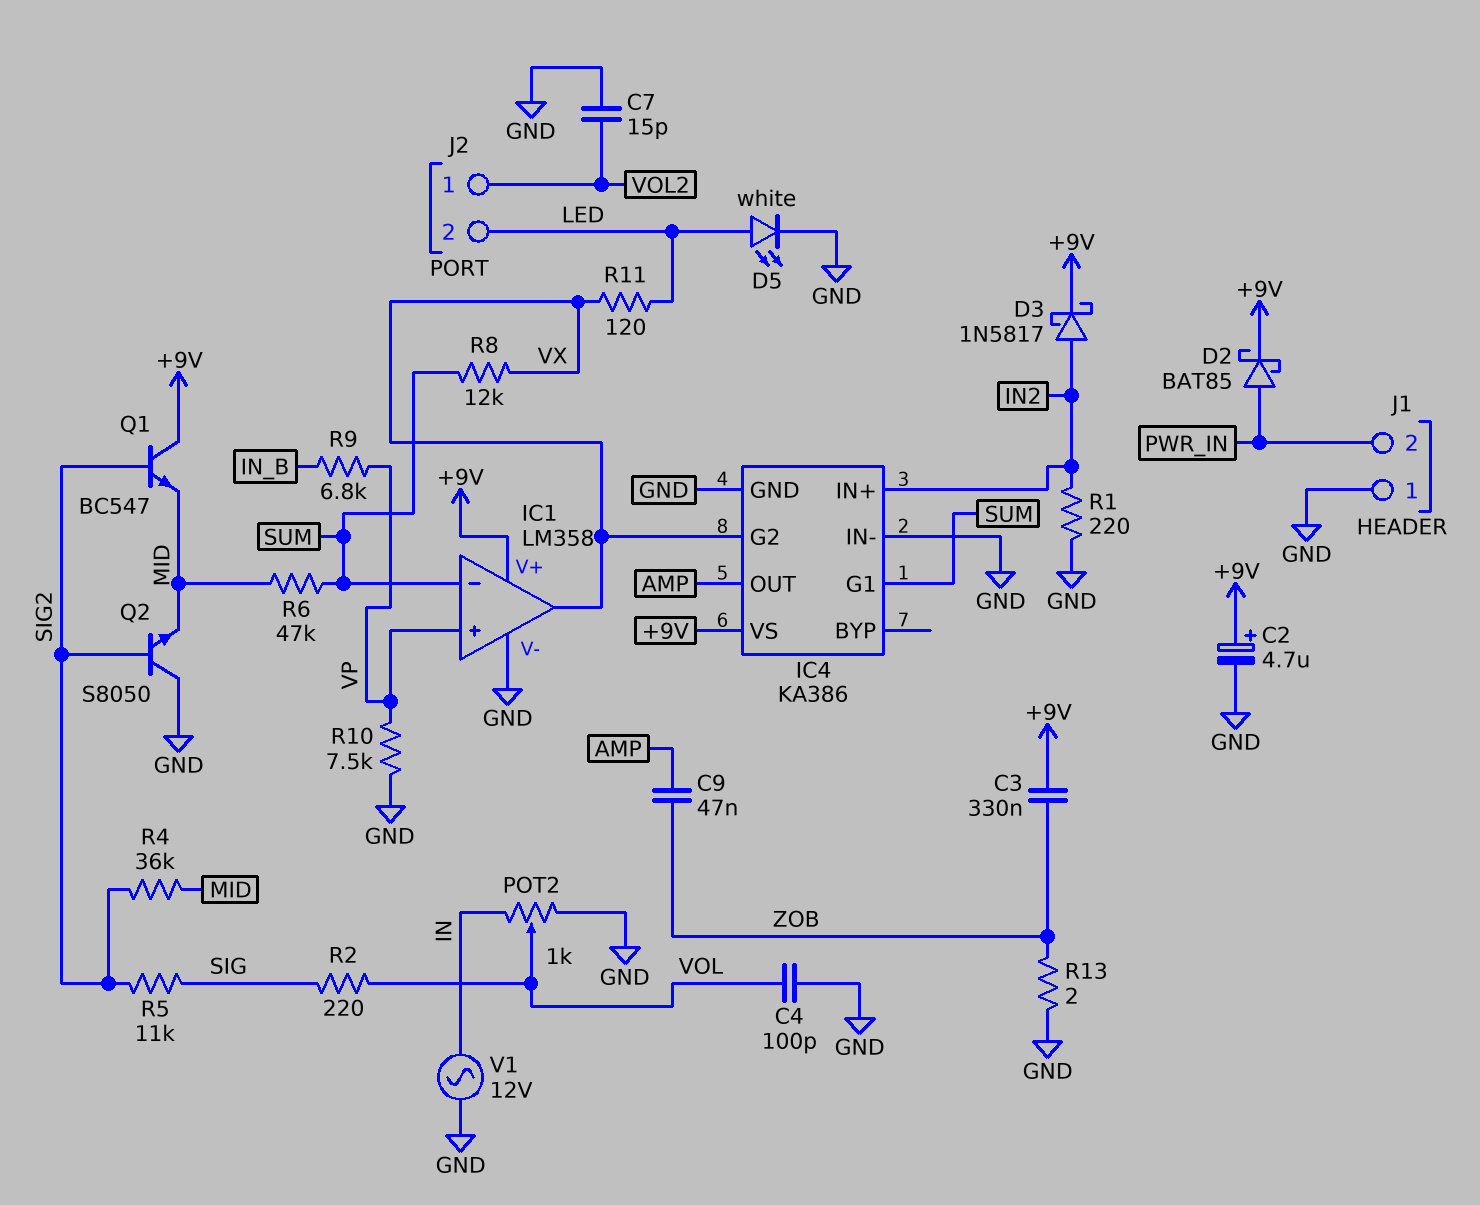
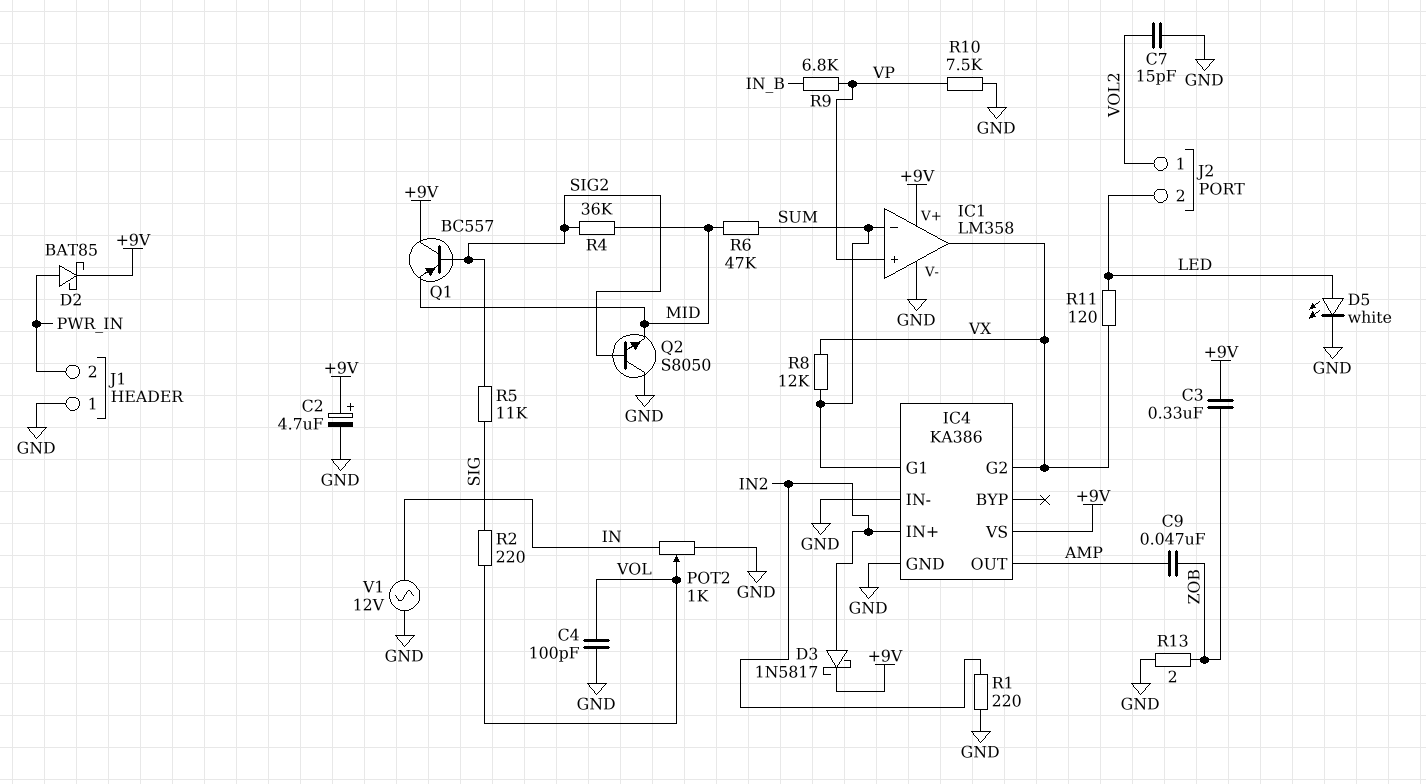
Q1: NPN BC547 (B SIG2, C +9V, E MID) -> PNP BC557 (B SIG2, C +9V, E MID)

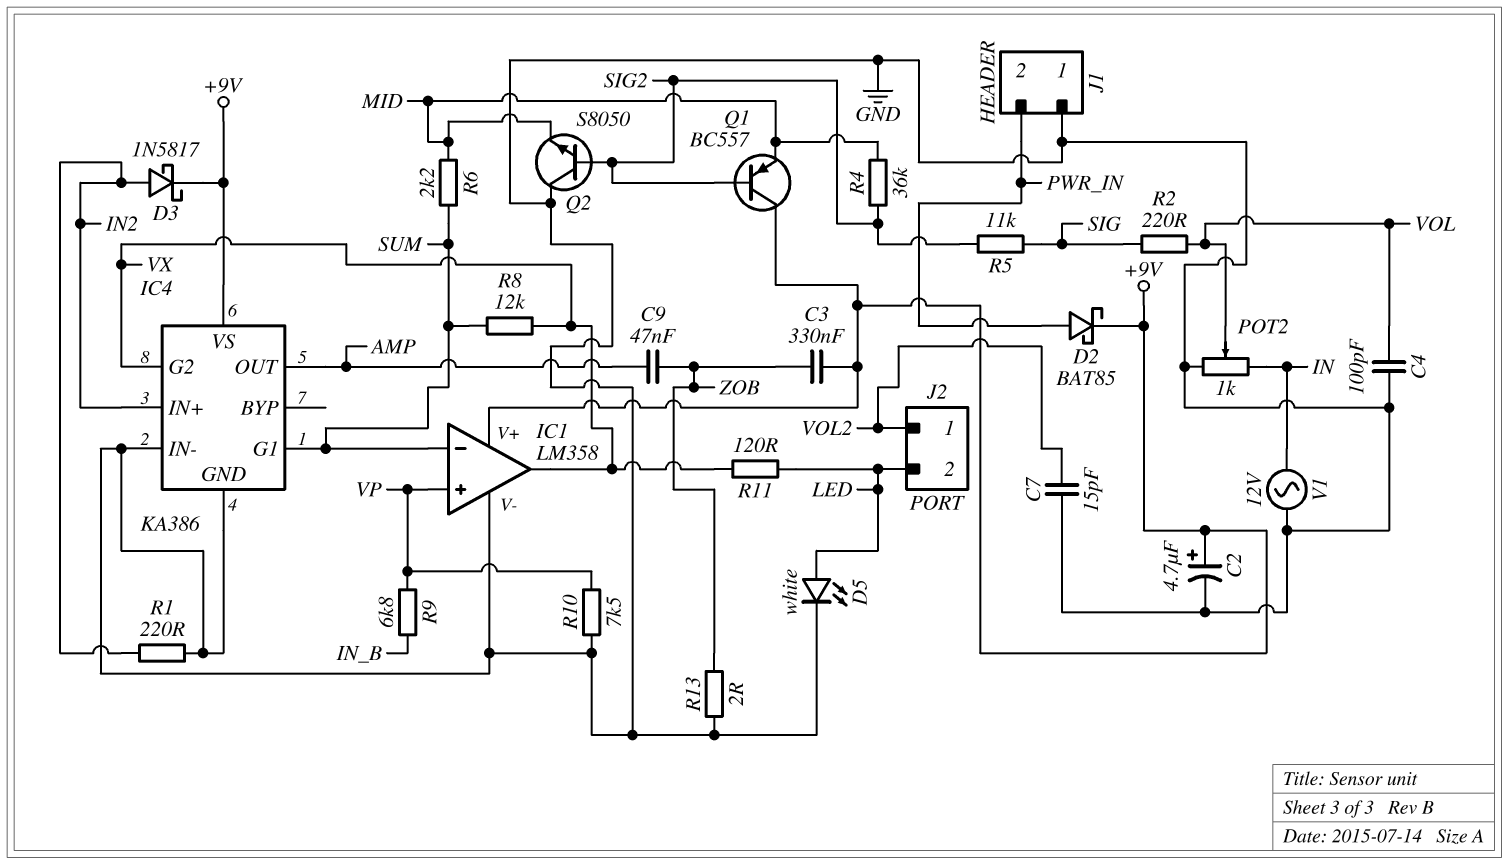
R6: 47k (MID, SUM) -> 2.2k (MID, SUM)

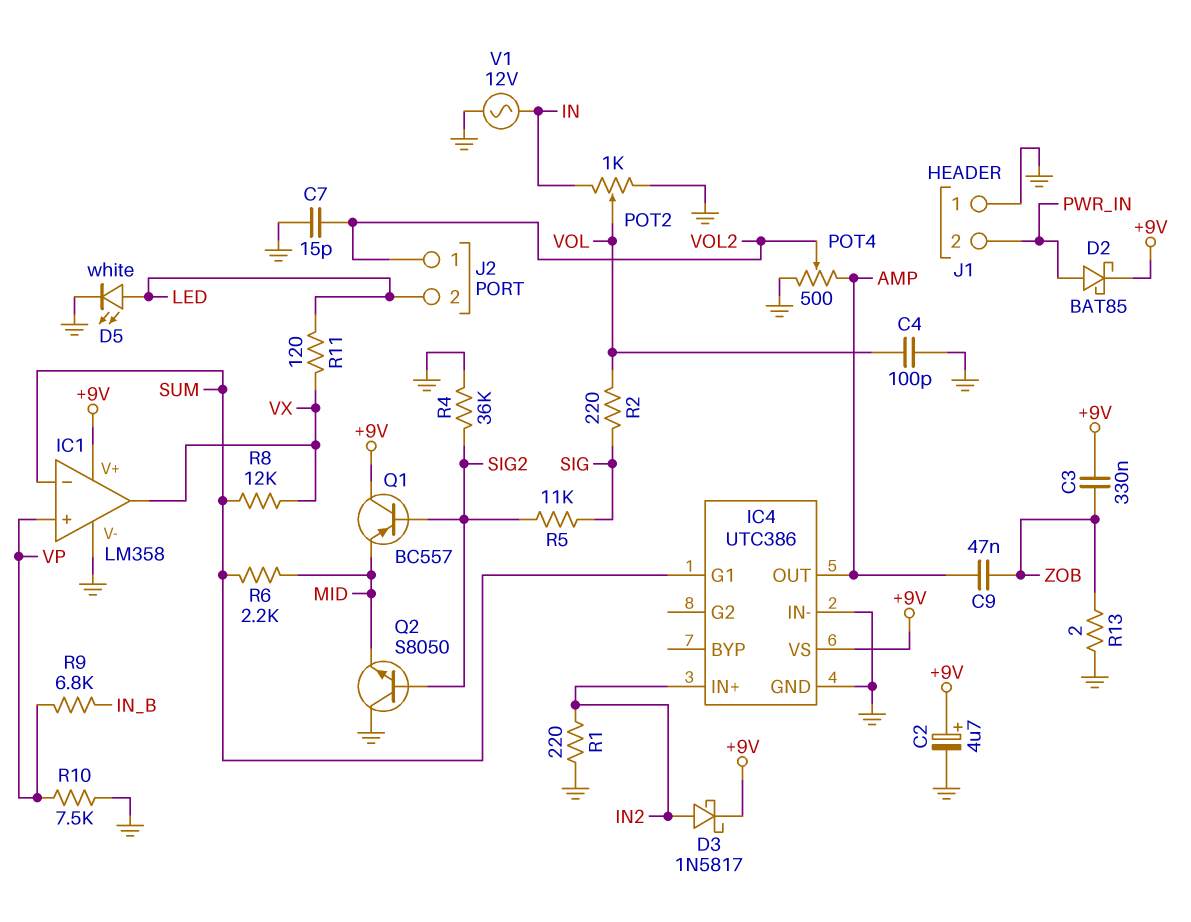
IC4: KA386 -> UTC386
IC4 pin G2: VX -> none
POT4: none -> 500 (AMP, GND, wiper VOL2)
R4: 36k (MID, SIG2) -> 36k (GND, SIG2)

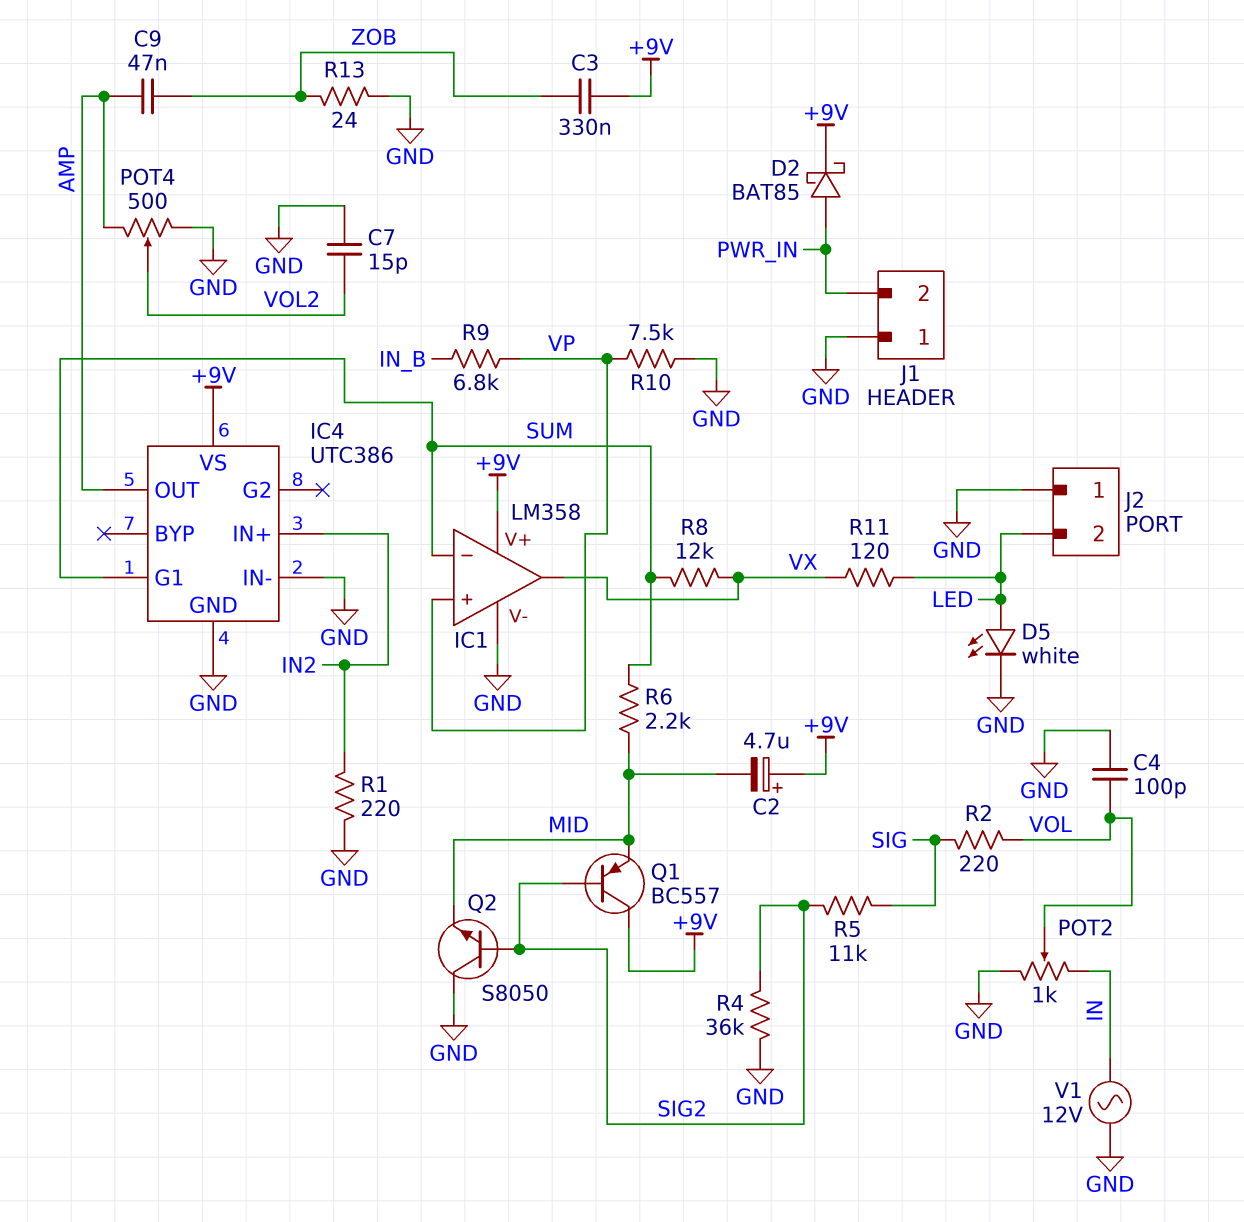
C2: 4.7uF (plus +9V, minus GND) -> 4.7uF (plus +9V, minus MID)
D3: schottky 1N5817 (A IN2, K +9V) -> none
J2 pin 1: VOL2 -> GND
R13: 2 (GND, ZOB) -> 24 (GND, ZOB)

